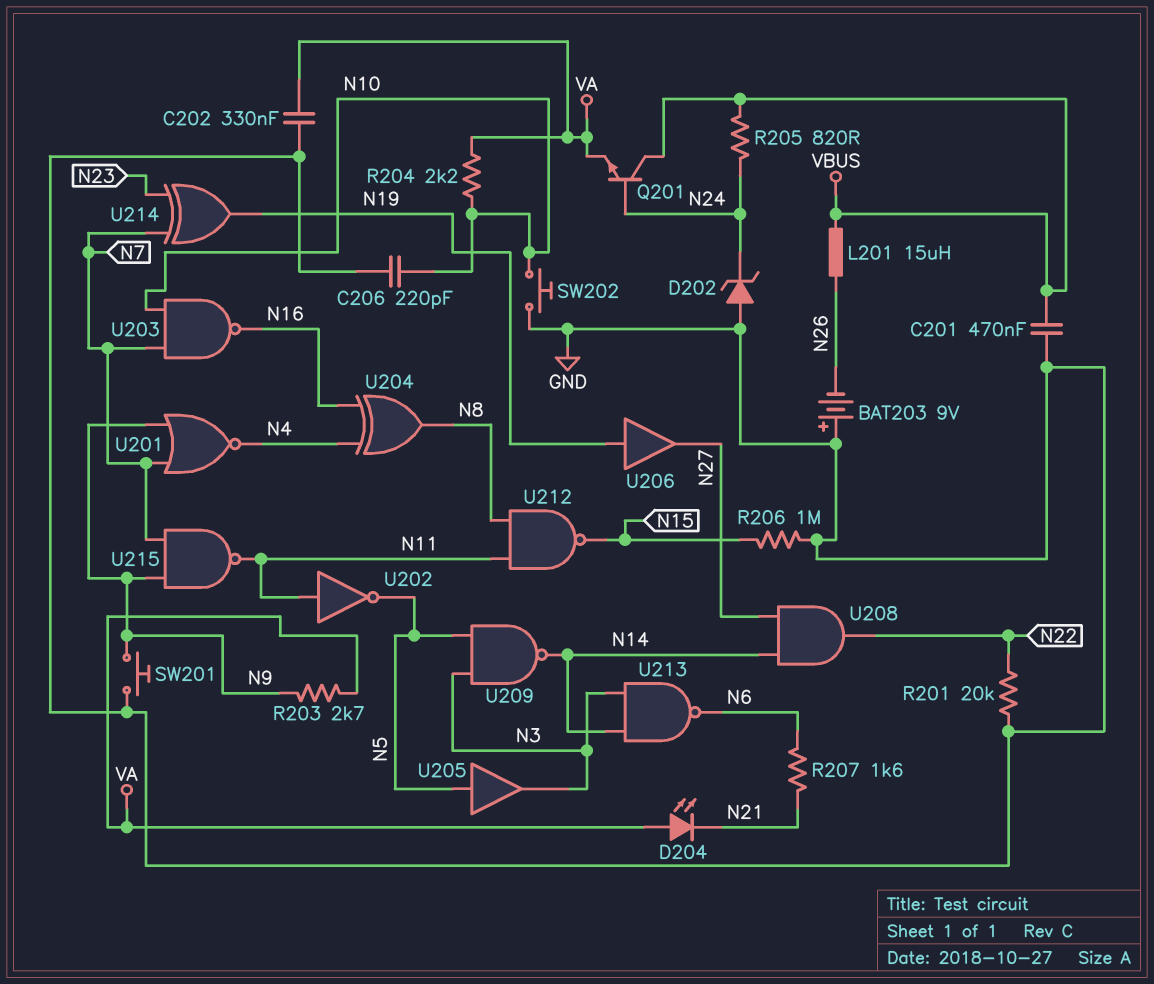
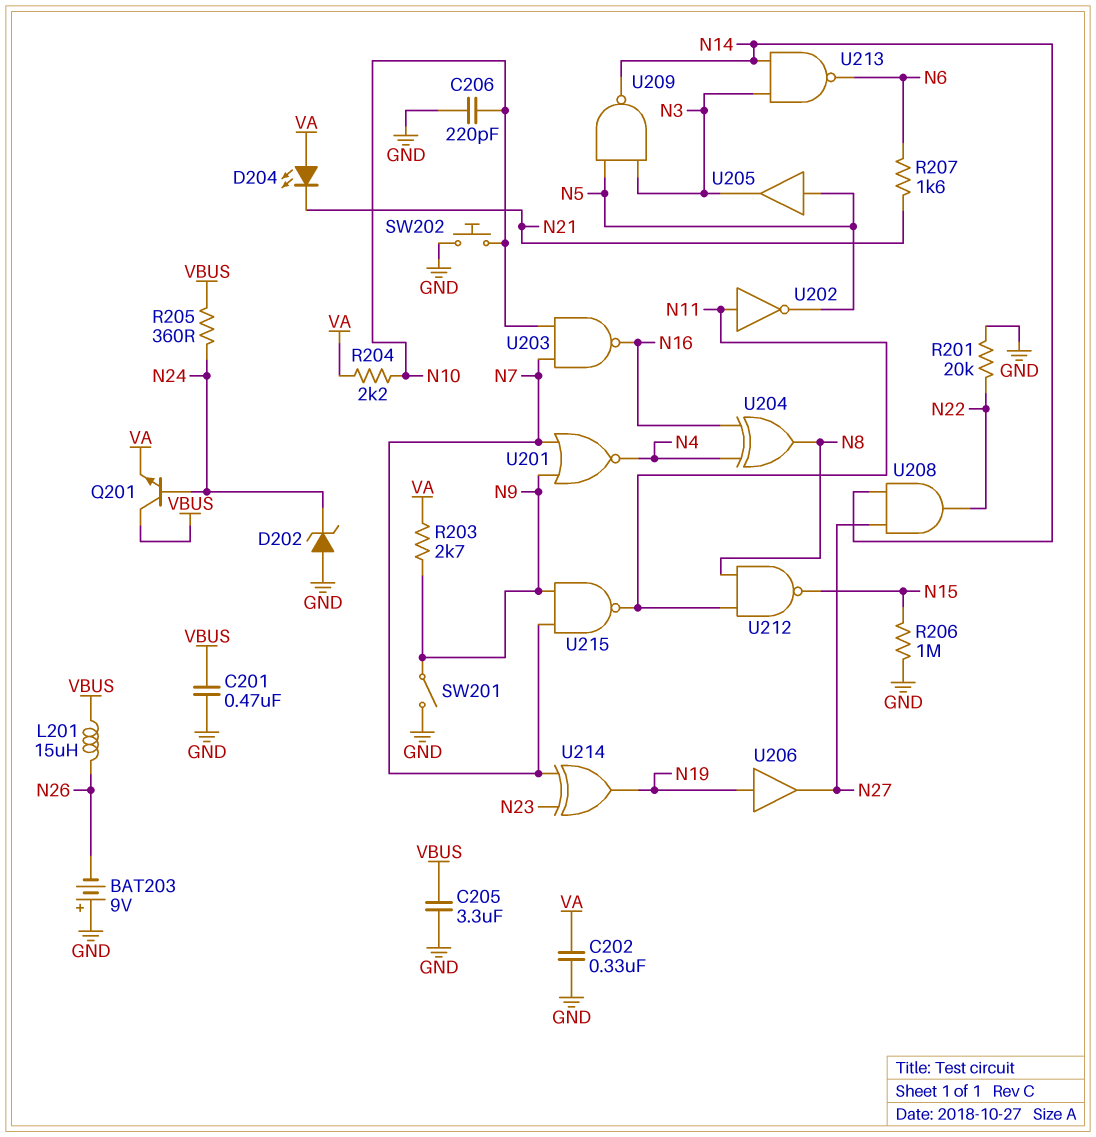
C205: none -> 3.3uF (GND, VBUS)
R205: 820 (N24, VBUS) -> 360 (N24, VBUS)
SW201: button (GND, N9) -> switch (GND, N9)

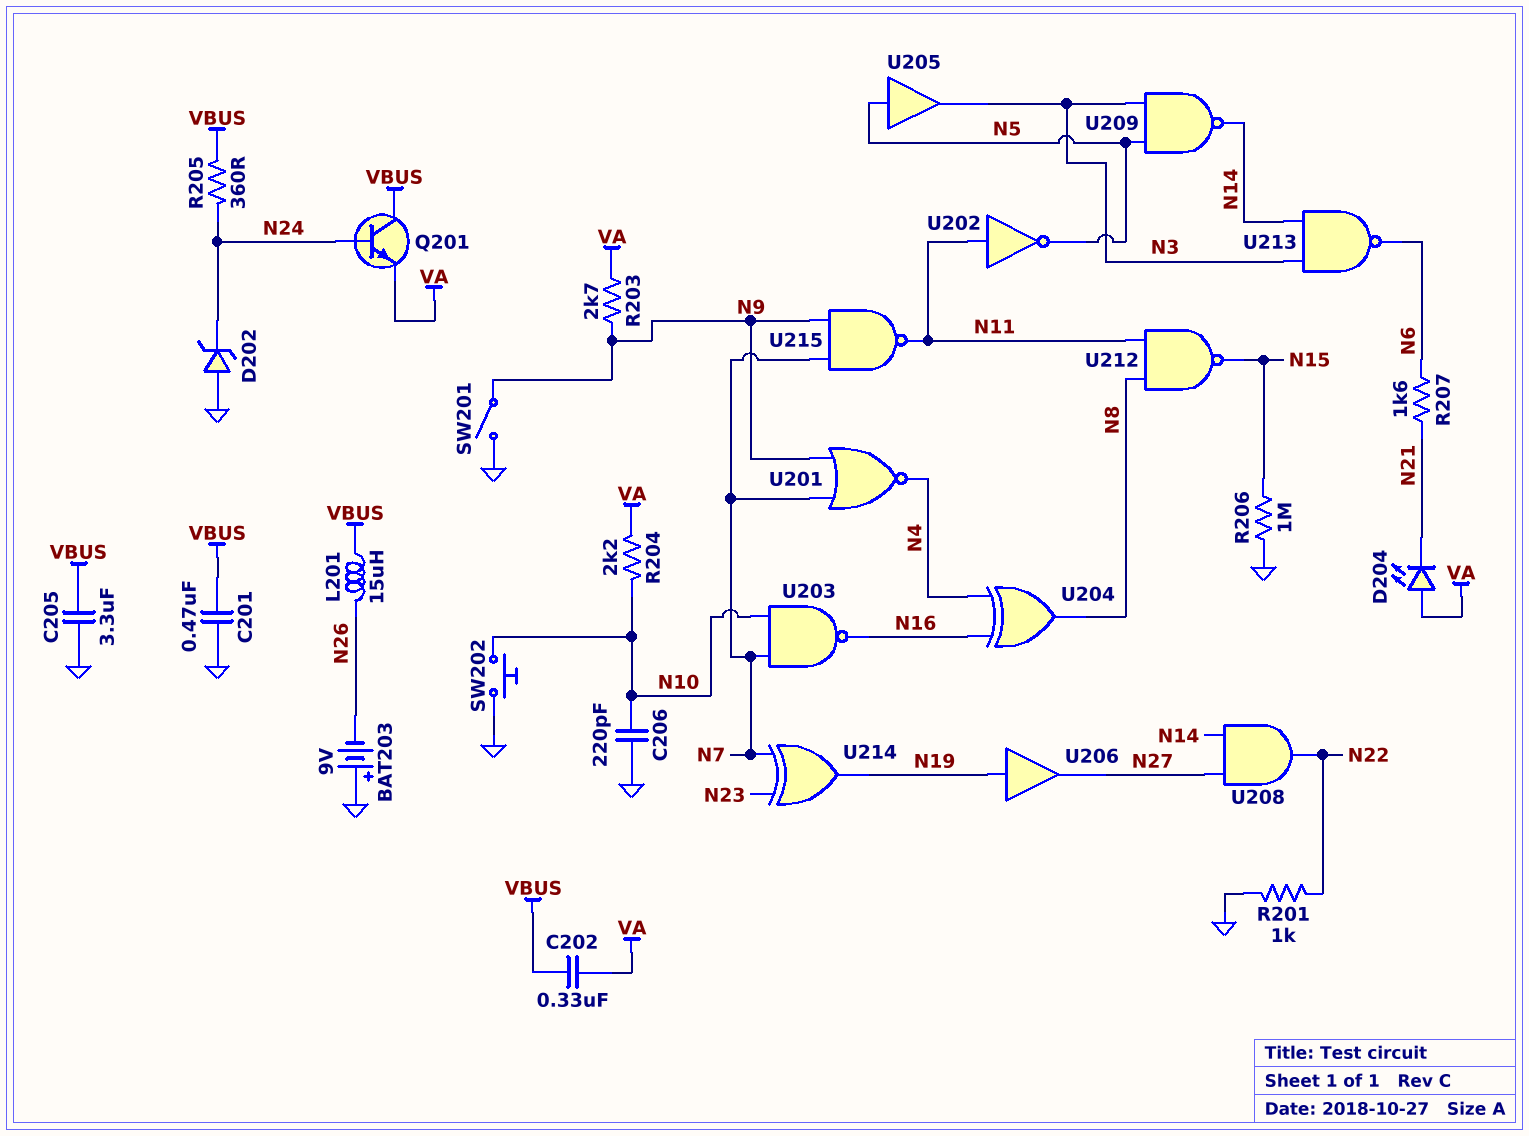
C202: 330nF (GND, VA) -> 330nF (VA, VBUS)
R201: 20k (GND, N22) -> 1k (GND, N22)

